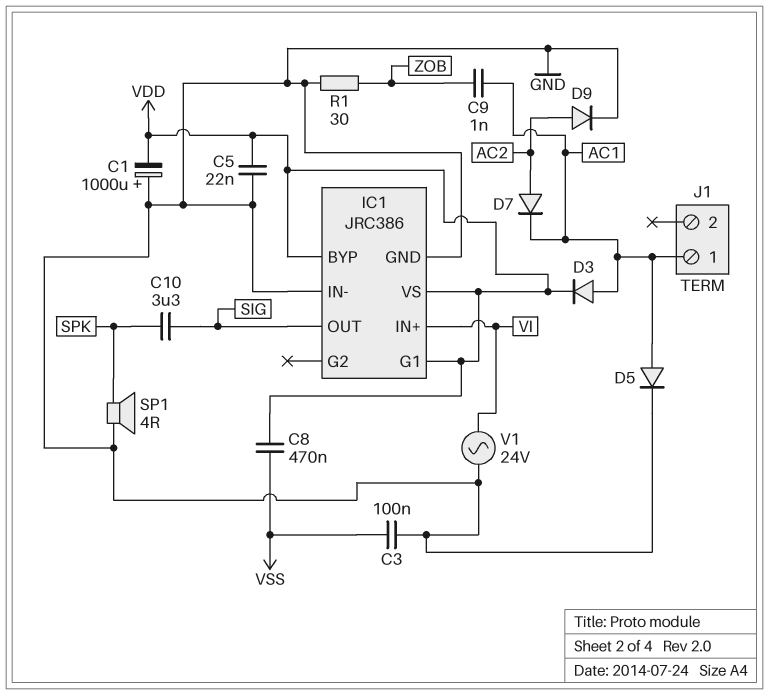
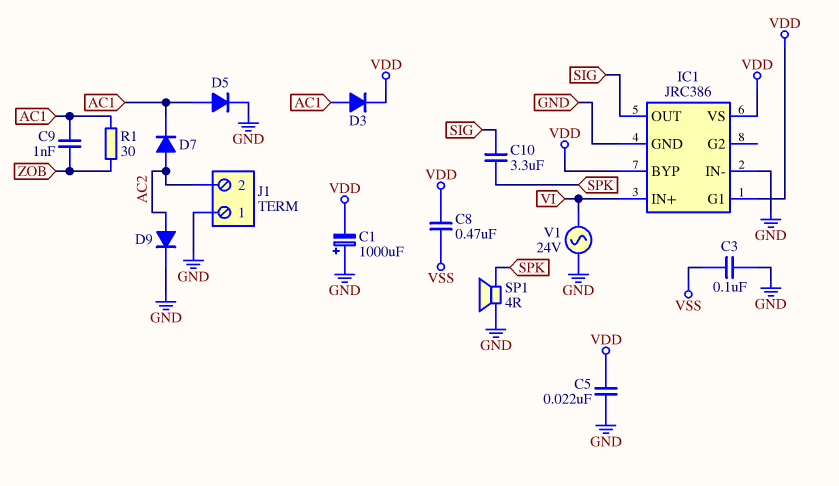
J1 pin 1: AC1 -> GND
J1 pin 2: none -> AC2
R1: 30 (GND, ZOB) -> 30 (AC1, ZOB)

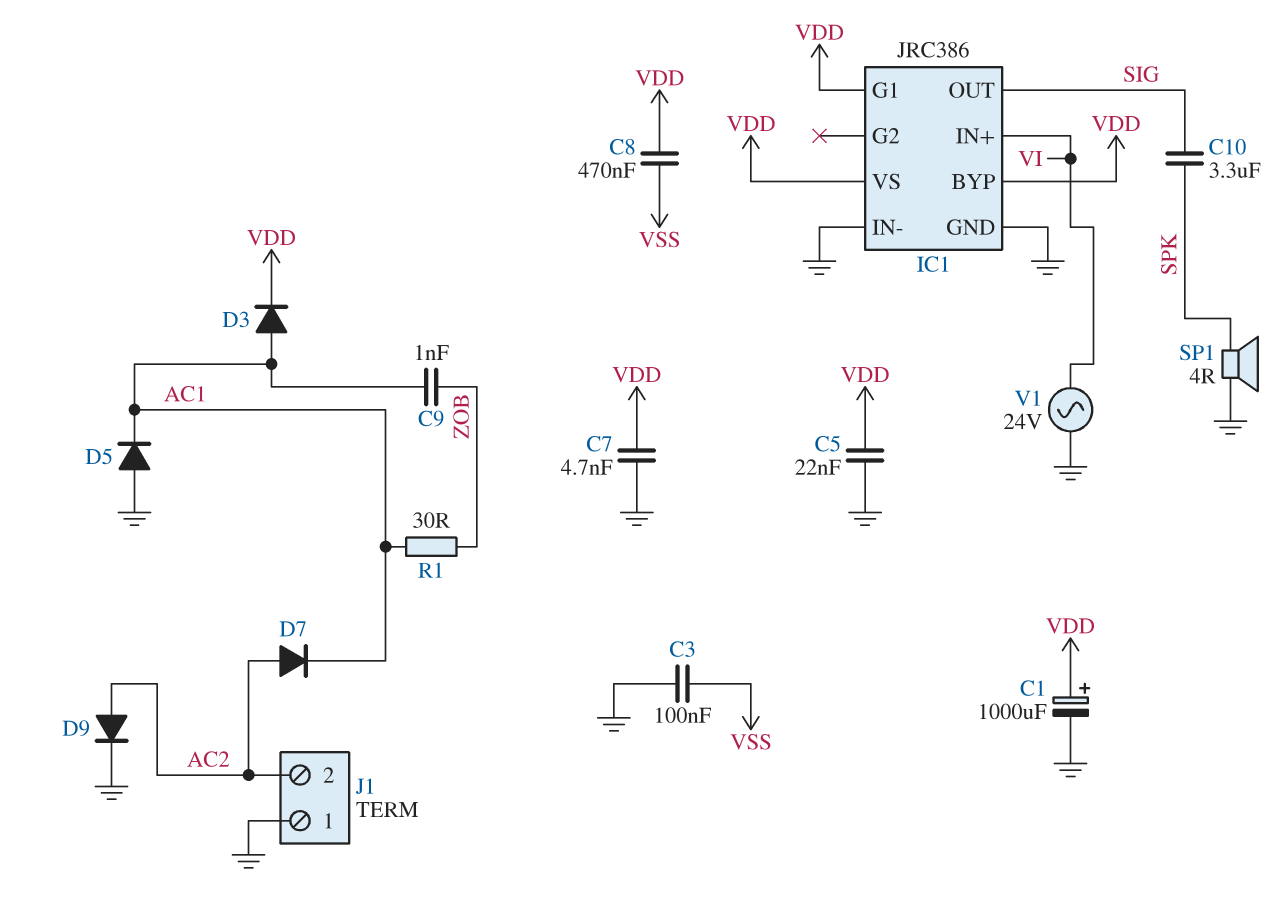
C1: 1000uF (plus GND, minus VDD) -> 1000uF (plus VDD, minus GND)
C7: none -> 4.7nF (GND, VDD)
D5: diode (A AC1, K GND) -> diode (A GND, K AC1)

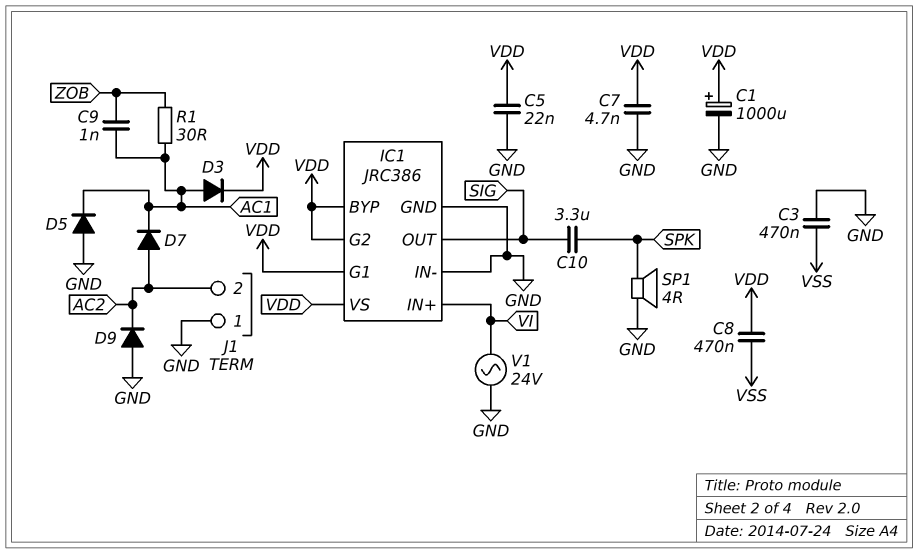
C3: 100nF (GND, VSS) -> 470nF (GND, VSS)
D9: diode (A AC2, K GND) -> diode (A GND, K AC2)
IC1 pin G2: none -> VDD

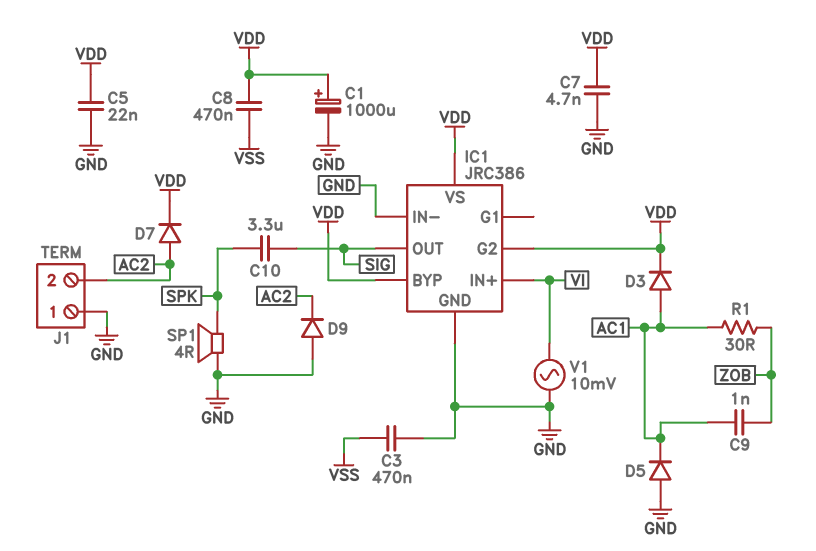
D7: diode (A AC2, K AC1) -> diode (A AC2, K VDD)
IC1 pin G1: VDD -> none
V1: AC 24V (GND, VI) -> AC 10mV (GND, VI)

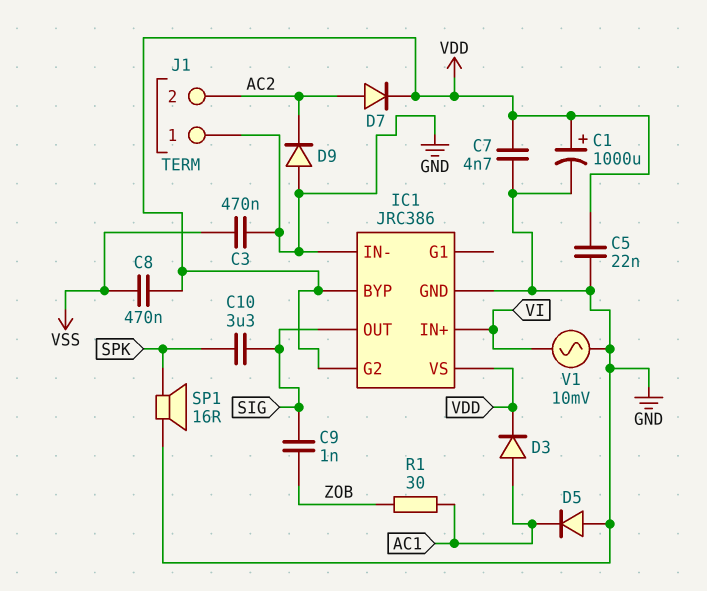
C9: 1nF (AC1, ZOB) -> 1nF (SIG, ZOB)
SP1: speaker 4R (GND, SPK) -> speaker 16R (GND, SPK)

